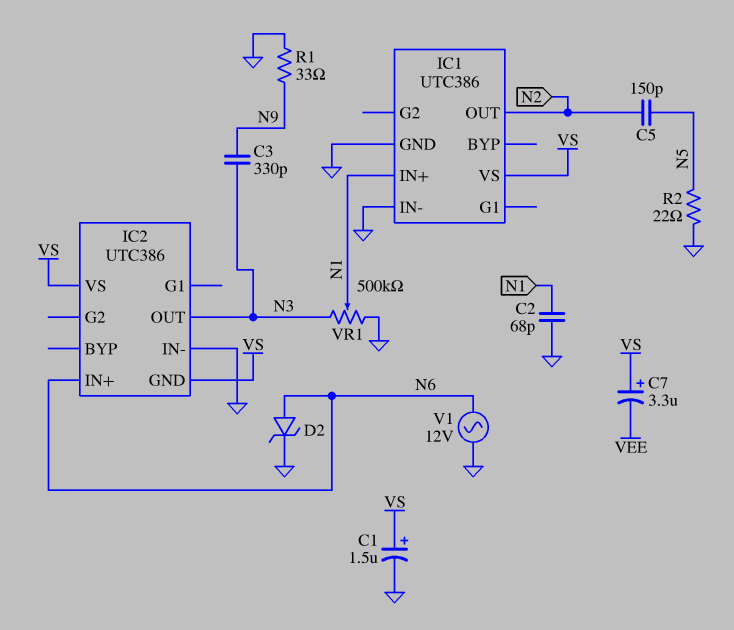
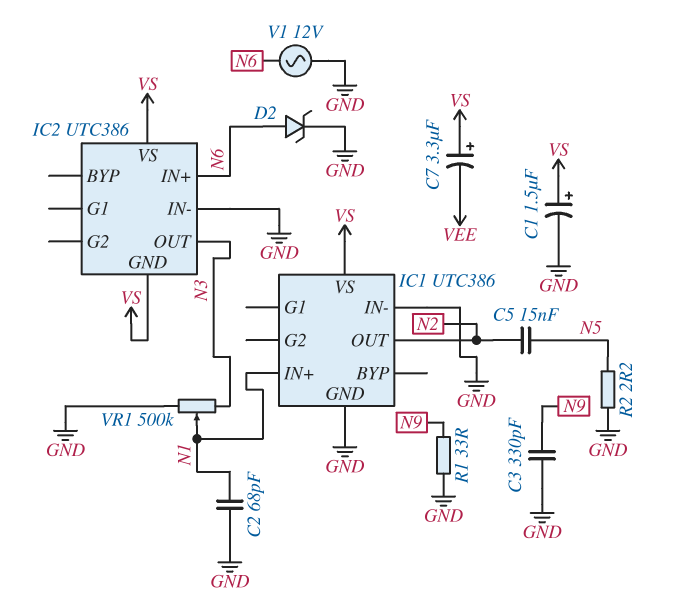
C3: 330pF (N3, N9) -> 330pF (GND, N9)
C5: 150pF (N2, N5) -> 15nF (N2, N5)
R2: 22 (GND, N5) -> 2.2 (GND, N5)

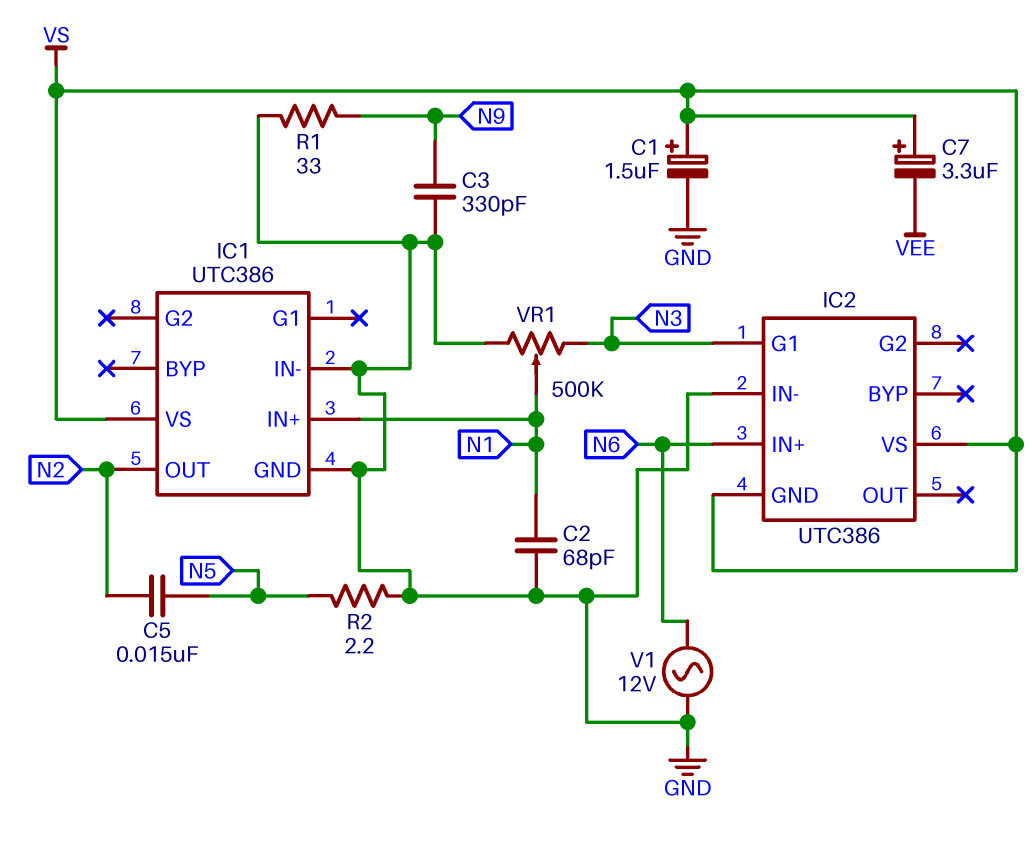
D2: zener (A N6, K GND) -> none
IC2 pin G1: none -> N3
IC2 pin OUT: N3 -> none

